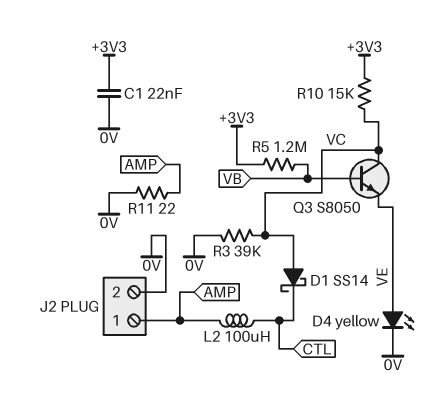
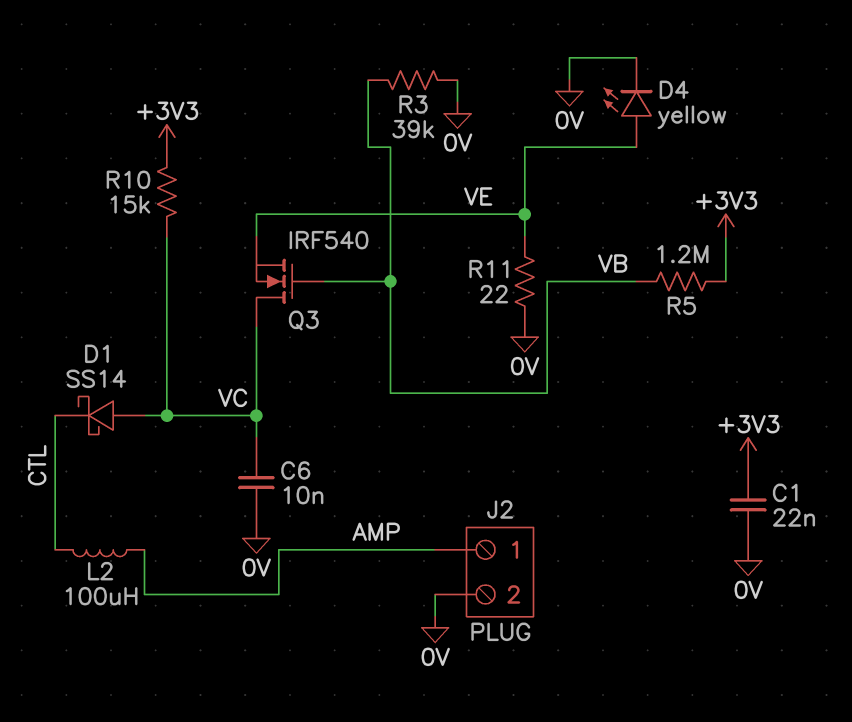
C6: none -> 10nF (0V, VC)
Q3: NPN S8050 (B VB, C VC, E VE) -> NMOS IRF540 (G VB, D VC, S VE)
R3: 39k (0V, VC) -> 39k (0V, VB)
R11: 22 (0V, AMP) -> 22 (0V, VE)

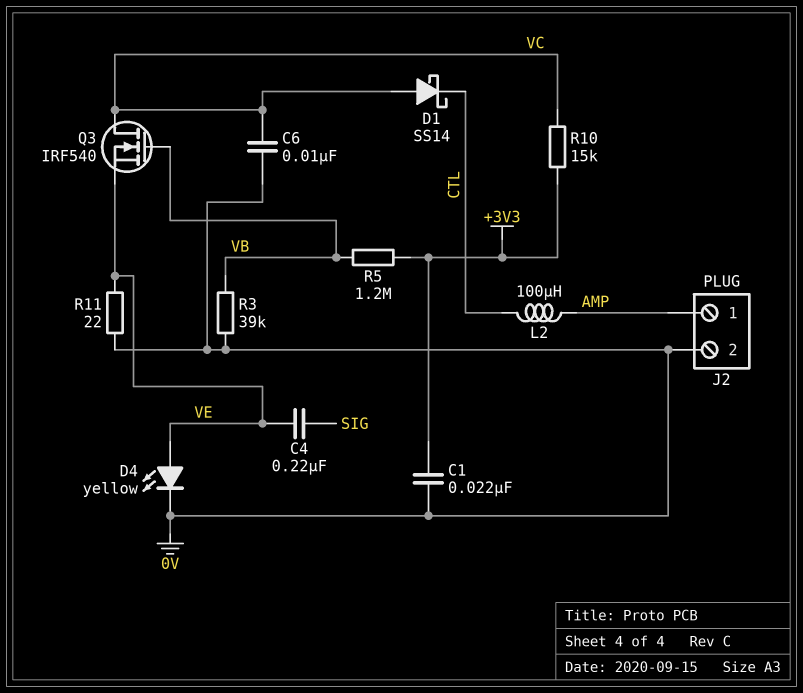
C4: none -> 220nF (SIG, VE)

